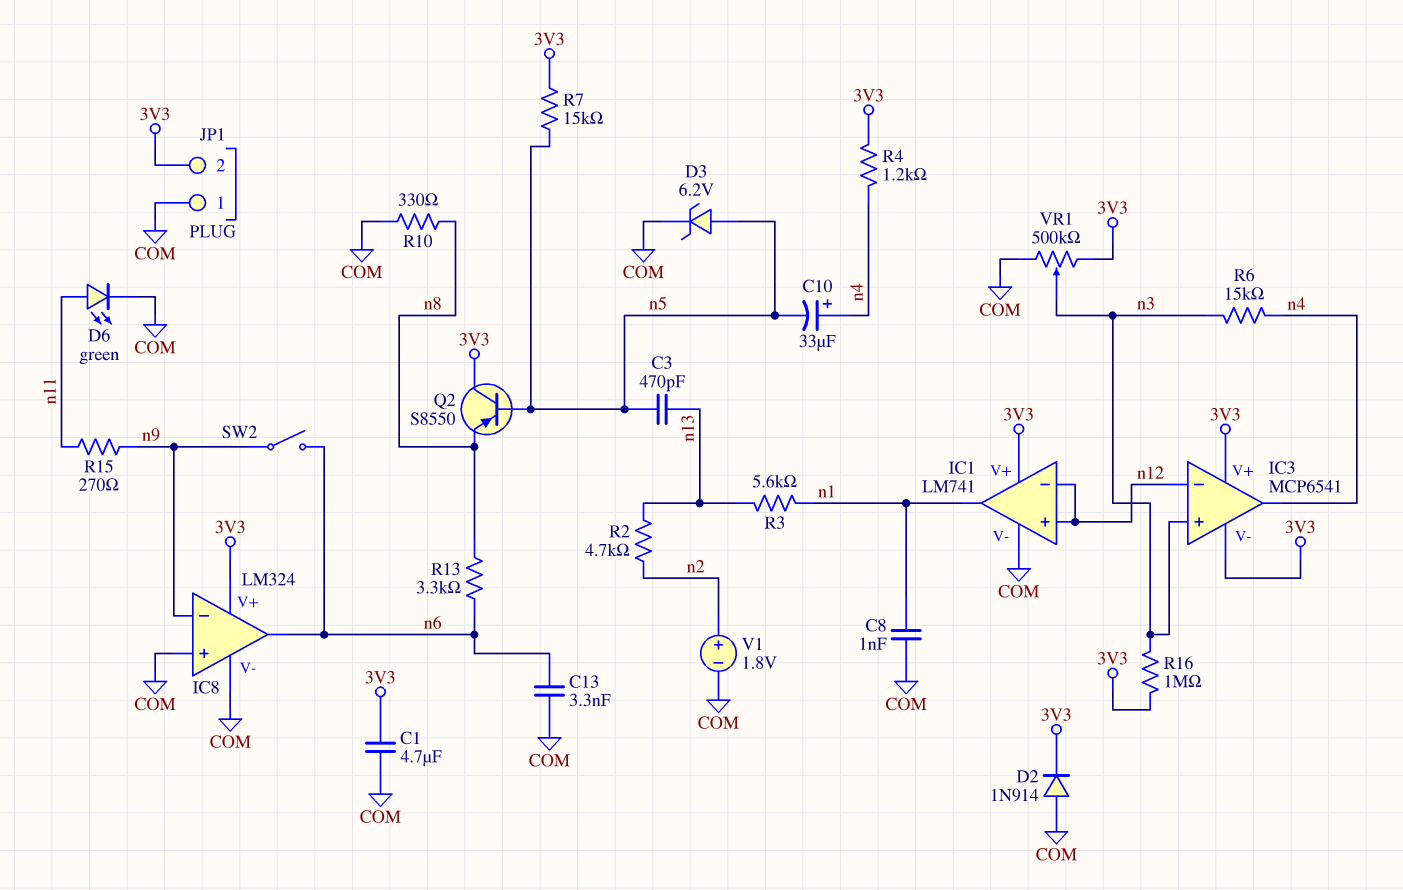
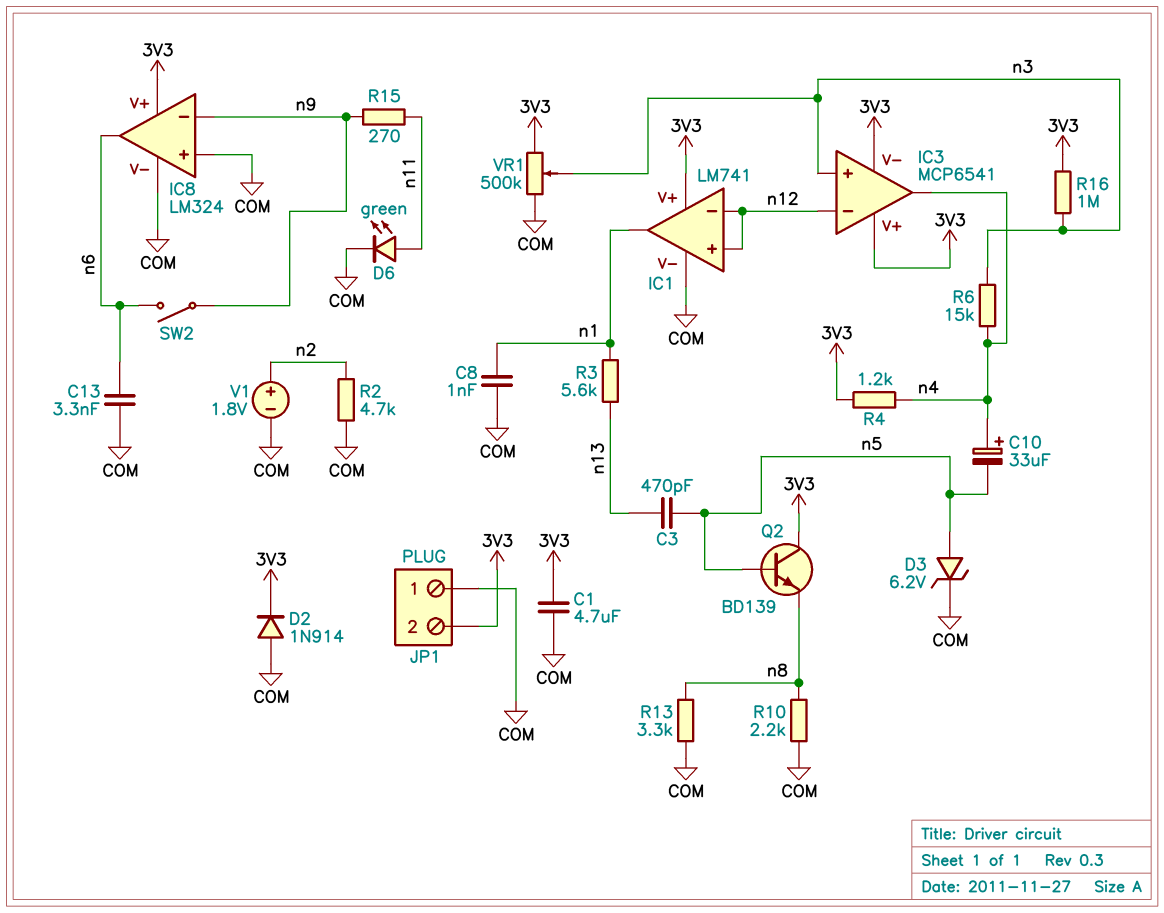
Q2: PNP S8550 (B n5, C 3V3, E n8) -> NPN BD139 (B n5, C 3V3, E n8)
R2: 4.7k (n2, n13) -> 4.7k (COM, n2)
R7: 15k (3V3, n5) -> none
R10: 330 (COM, n8) -> 2.2k (COM, n8)
R13: 3.3k (n6, n8) -> 3.3k (COM, n8)

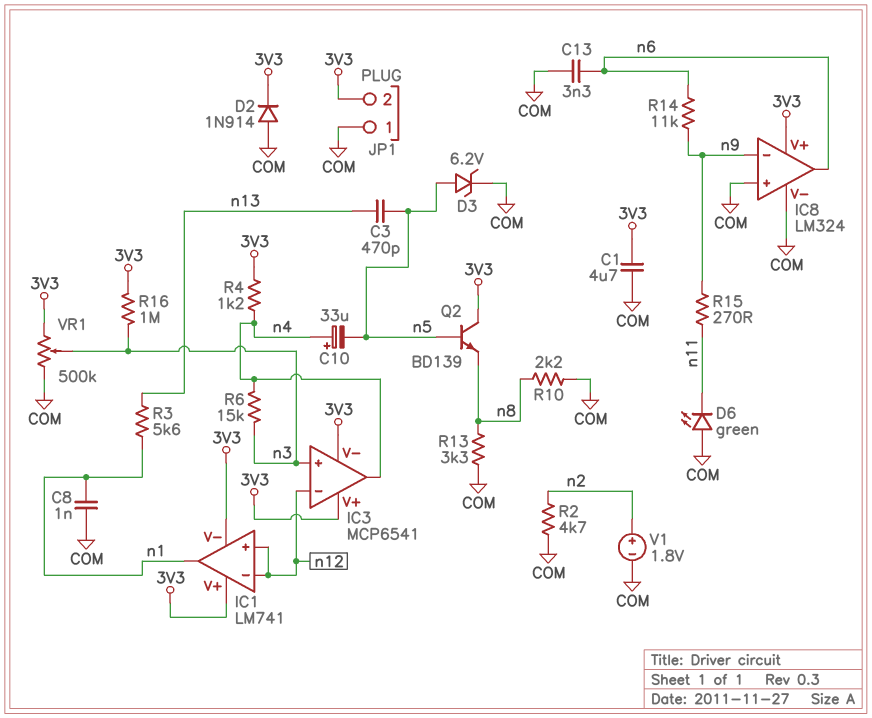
D6: LED green (A n11, K COM) -> LED green (A COM, K n11)
IC1 pin V-: COM -> 3V3
R14: none -> 11k (n6, n9)
SW2: switch (n6, n9) -> none

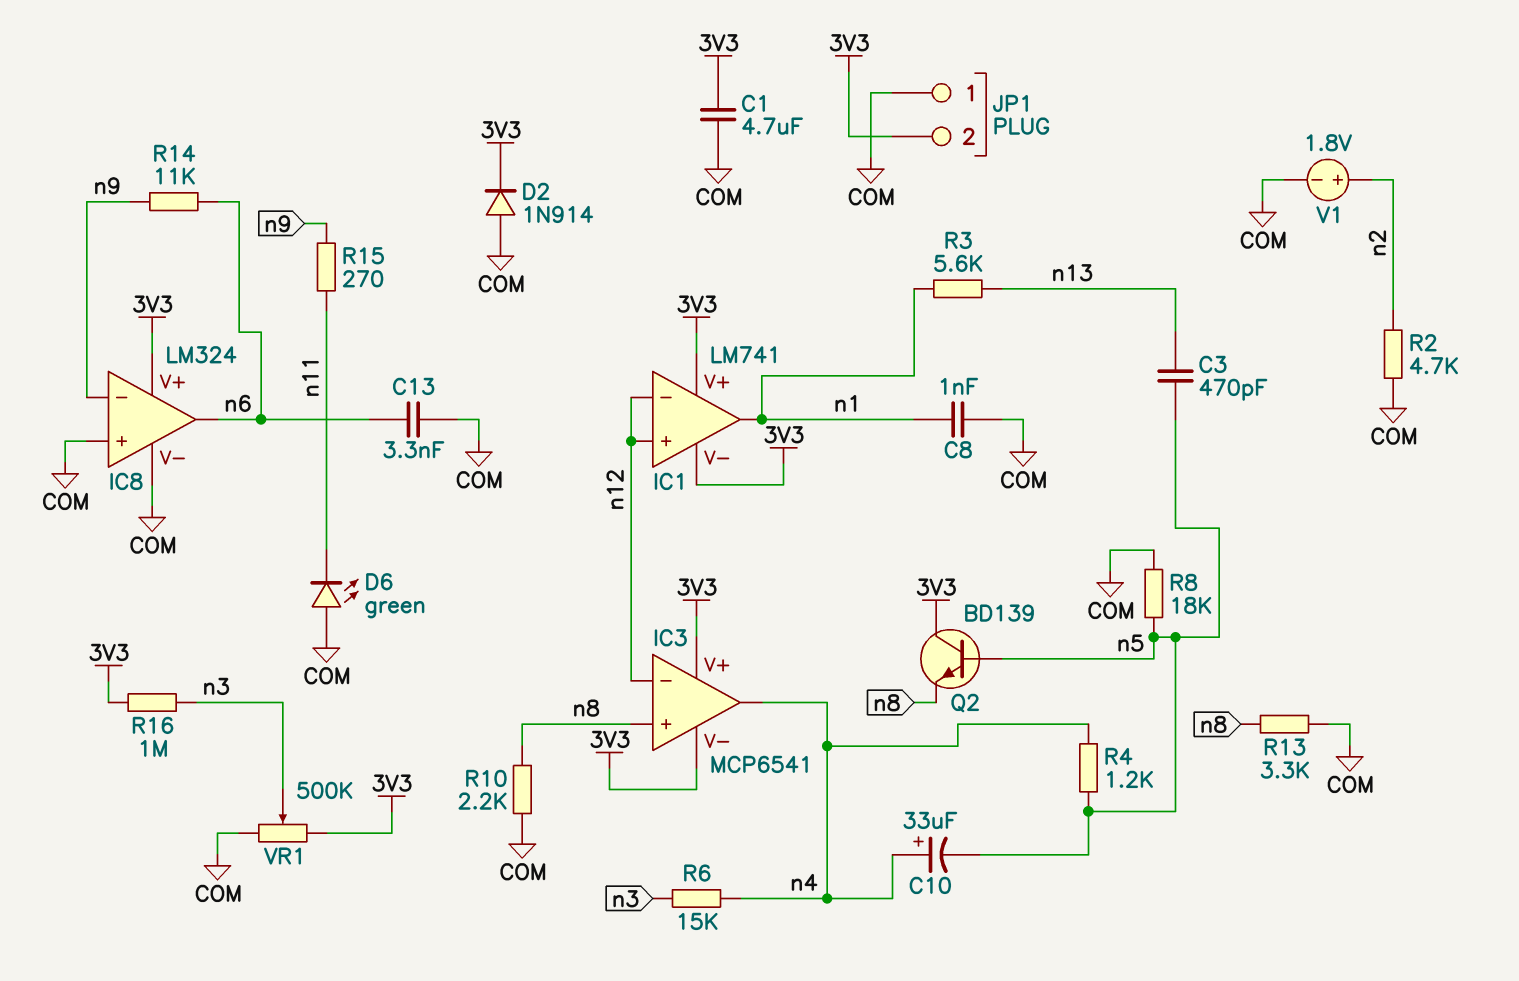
D3: zener 6.2V (A n5, K COM) -> none
IC3 pin in+: n3 -> n8
R4: 1.2k (3V3, n4) -> 1.2k (n4, n5)
R8: none -> 18k (COM, n5)

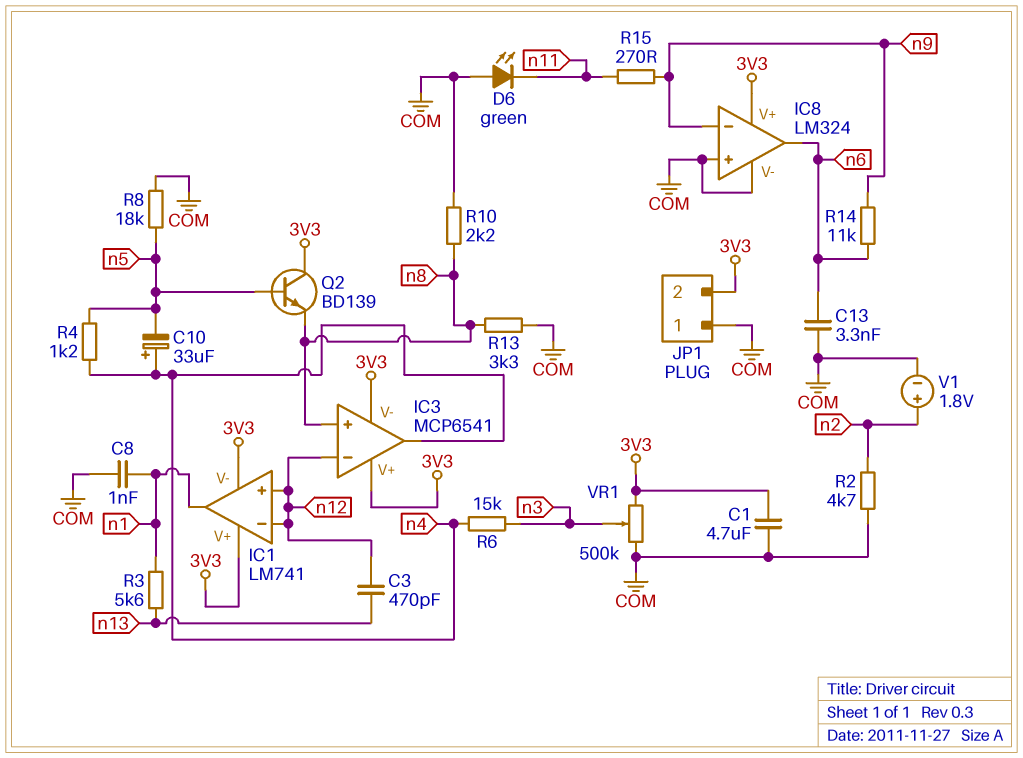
C3: 470pF (n5, n13) -> 470pF (n12, n13)
D2: diode 1N914 (A COM, K 3V3) -> none
R16: 1M (3V3, n3) -> none

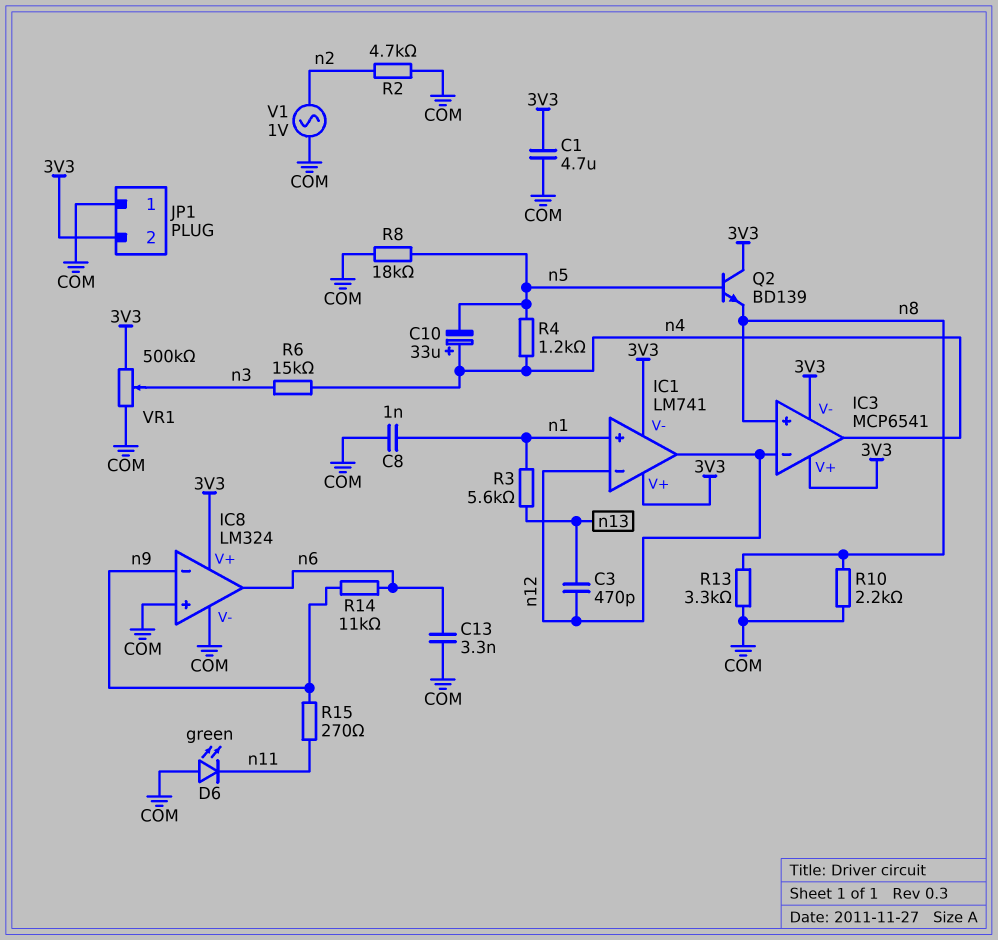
IC1 pin in+: n12 -> n1
IC1 pin out: n1 -> n12
V1: 1.8V (plus n2, minus COM) -> AC 1V (COM, n2)

